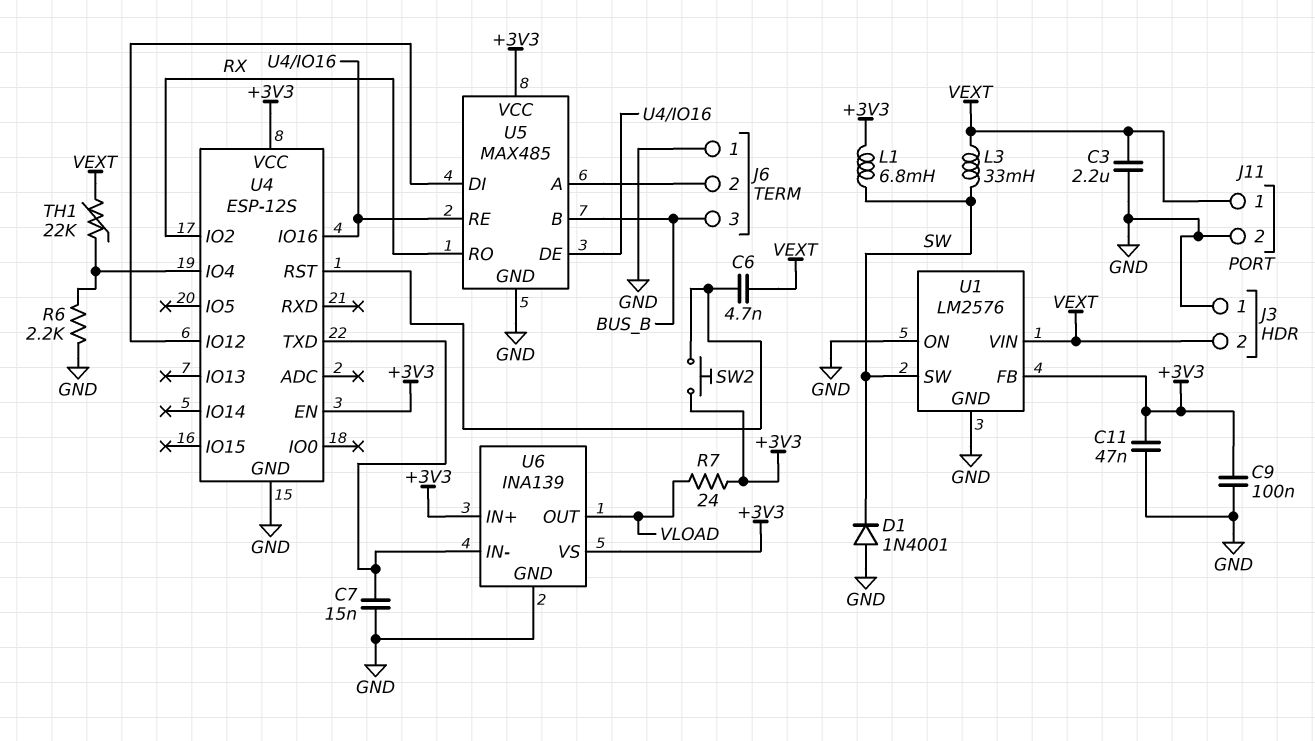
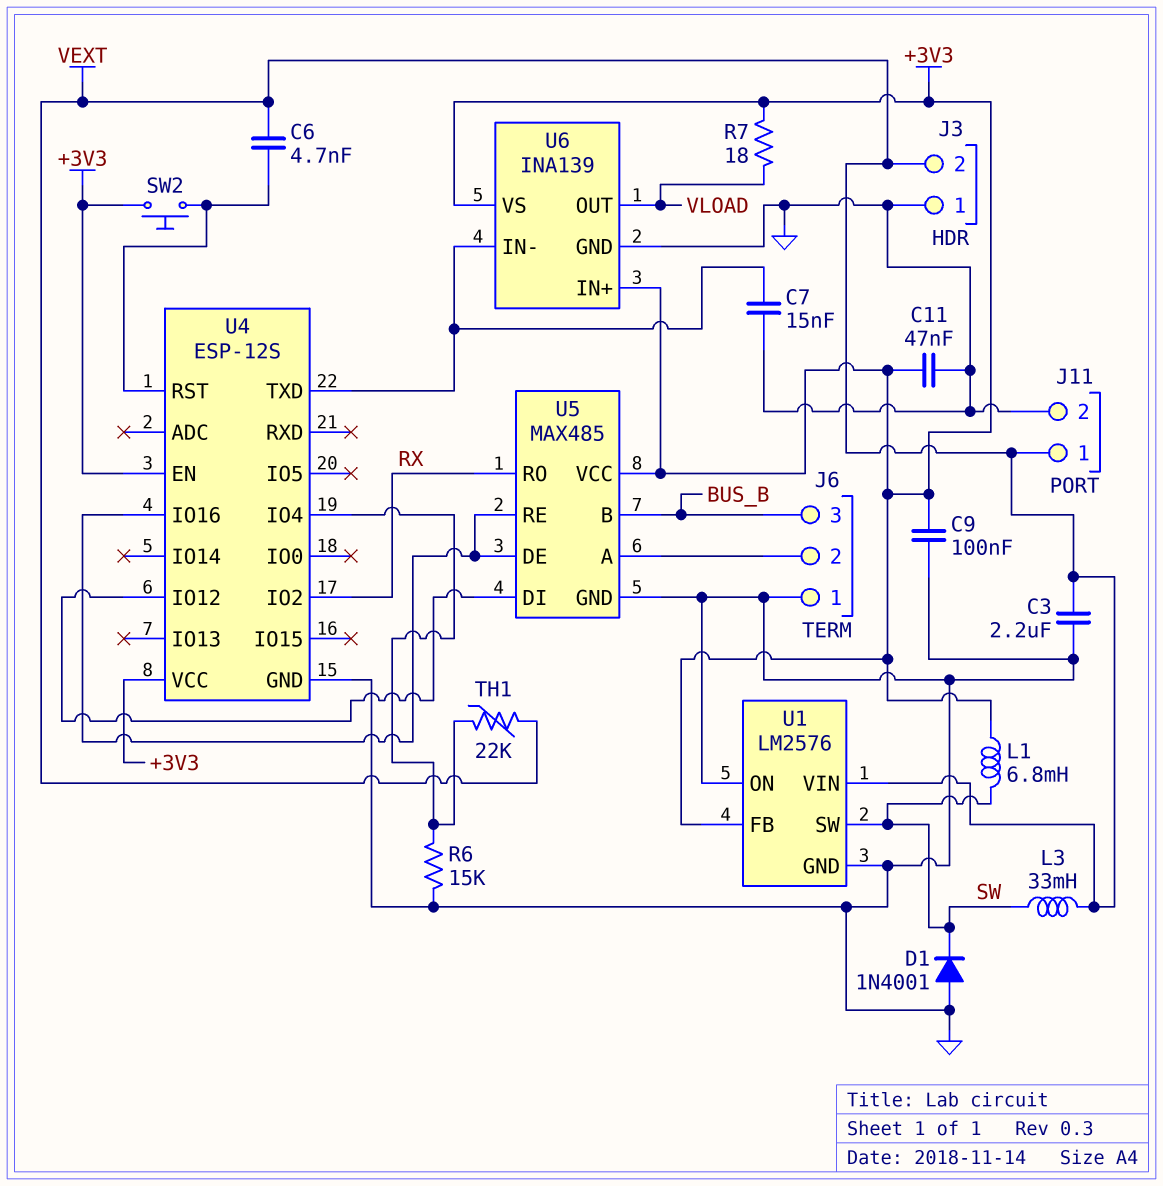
R6: 2.2k (GND, U4/IO4) -> 15k (GND, U4/IO4)
R7: 24 (+3V3, VLOAD) -> 18 (+3V3, VLOAD)

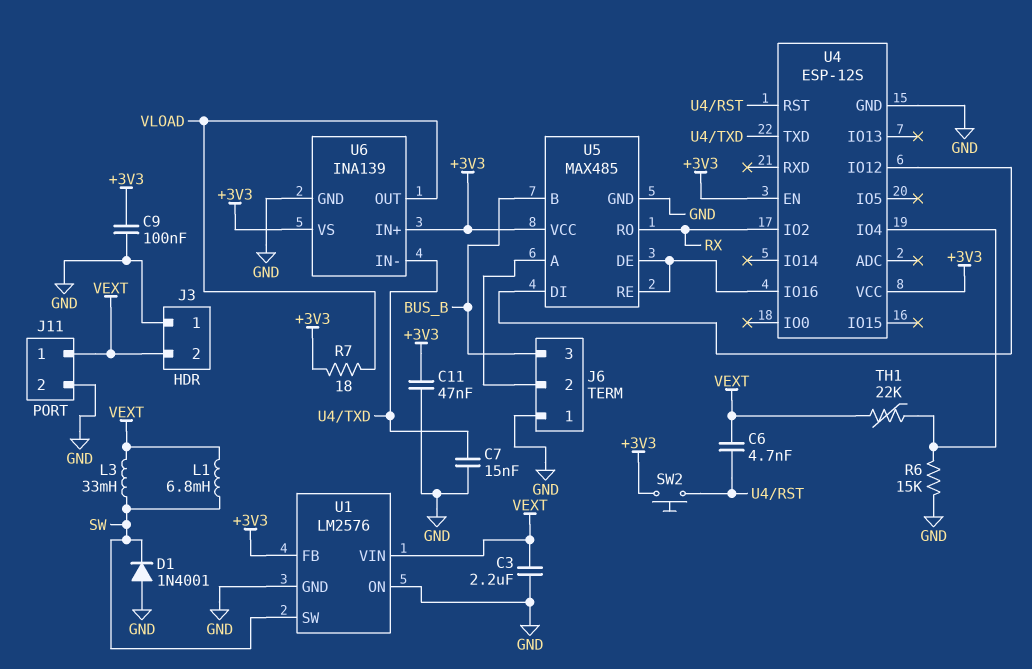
L1: 6.8mH (+3V3, SW) -> 6.8mH (SW, VEXT)

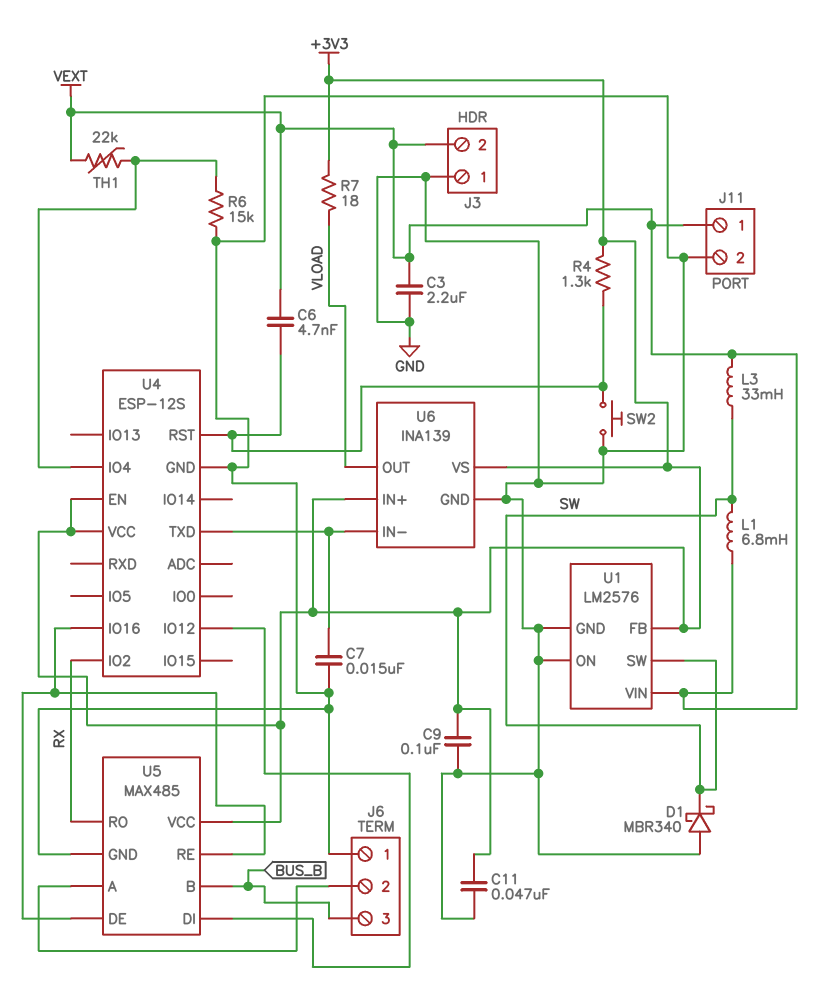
D1: diode 1N4001 (A GND, K SW) -> schottky MBR340 (A GND, K SW)
R4: none -> 1.3k (+3V3, U4/RST)
SW2: button (+3V3, U4/RST) -> button (GND, U4/RST)

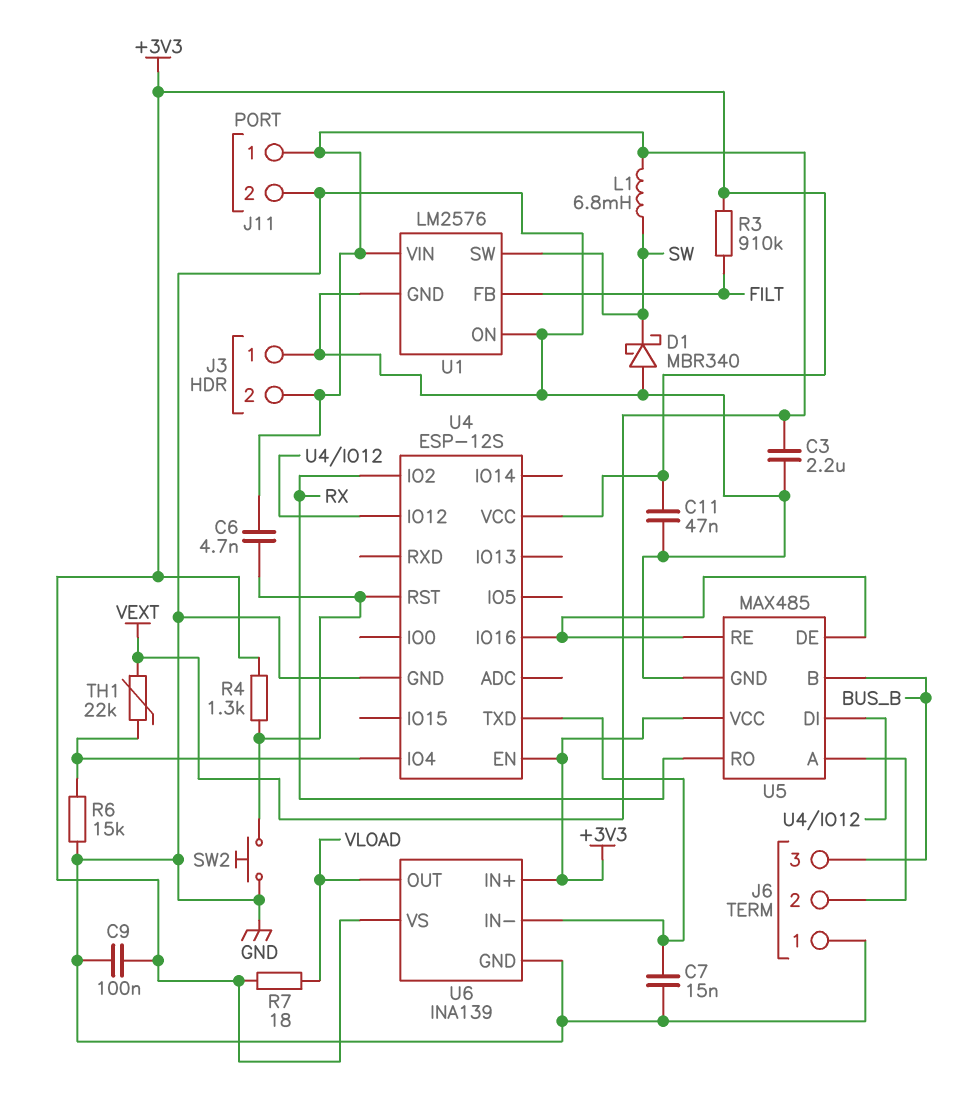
L3: 33mH (SW, VEXT) -> none
R3: none -> 910k (+3V3, FILT)
U1 pin FB: +3V3 -> FILT

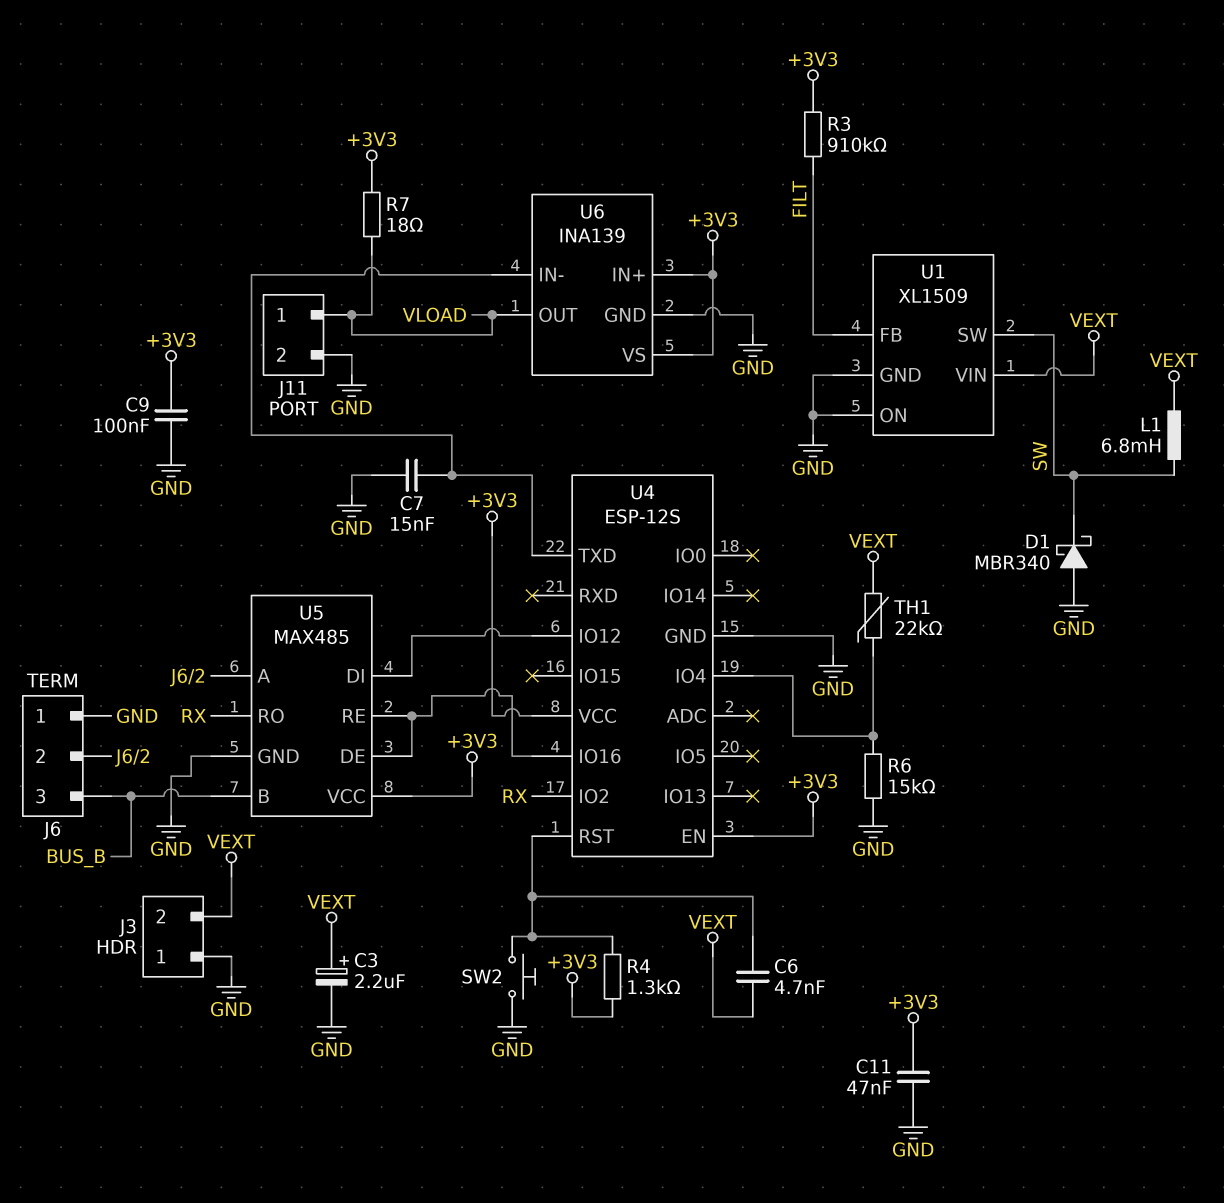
C3: 2.2uF (GND, VEXT) -> 2.2uF (plus VEXT, minus GND)
J11 pin 1: VEXT -> VLOAD
U1: LM2576 -> XL1509

